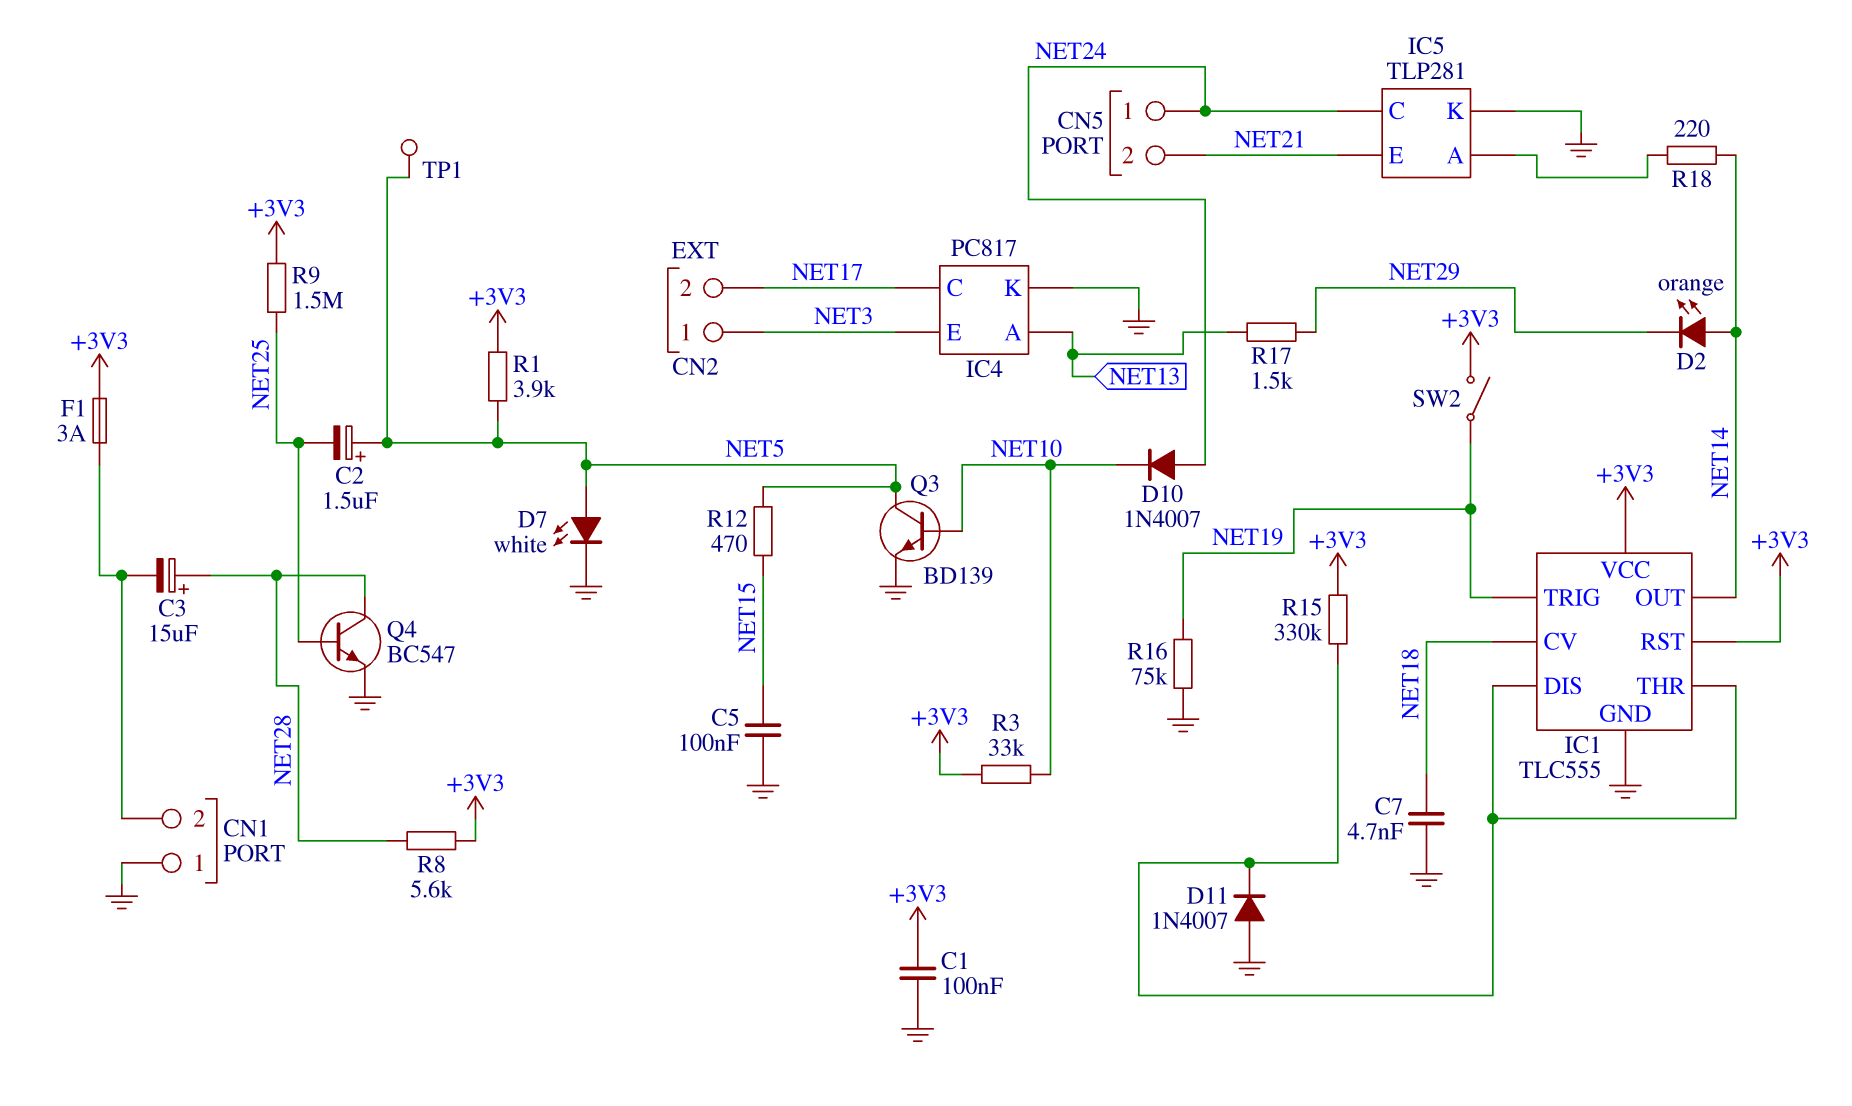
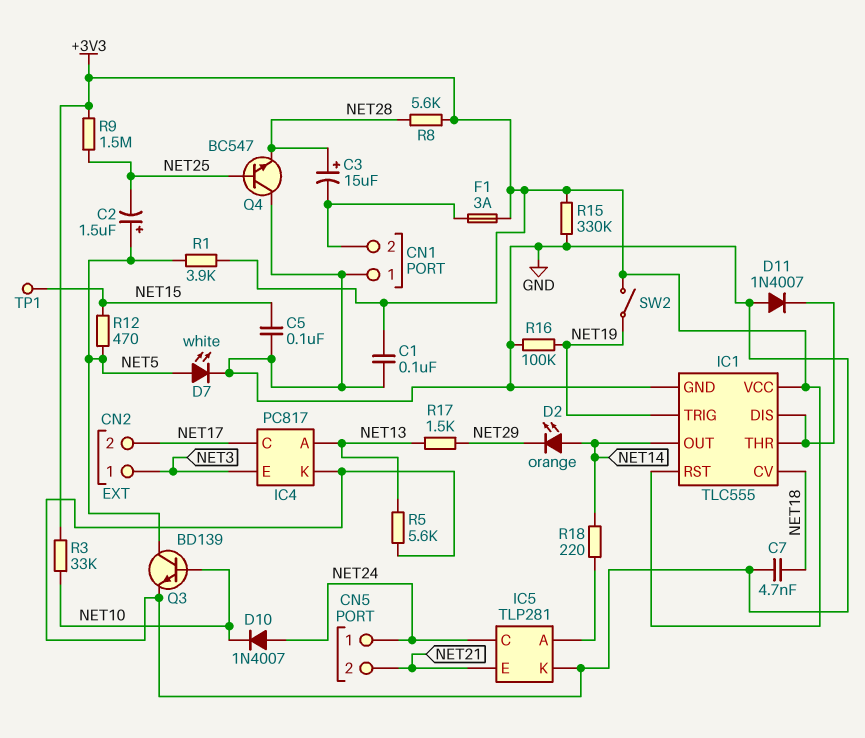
Q4: NPN BC547 (B NET25, C NET28, E GND) -> NPN BC547 (B NET25, C GND, E NET28)
R5: none -> 5.6k (GND, NET13)
R15: 330k (+3V3, IC1/DIS) -> 330k (+3V3, GND)
R16: 75k (GND, NET19) -> 100k (GND, NET19)
TP1: test point (NET5) -> test point (NET15)

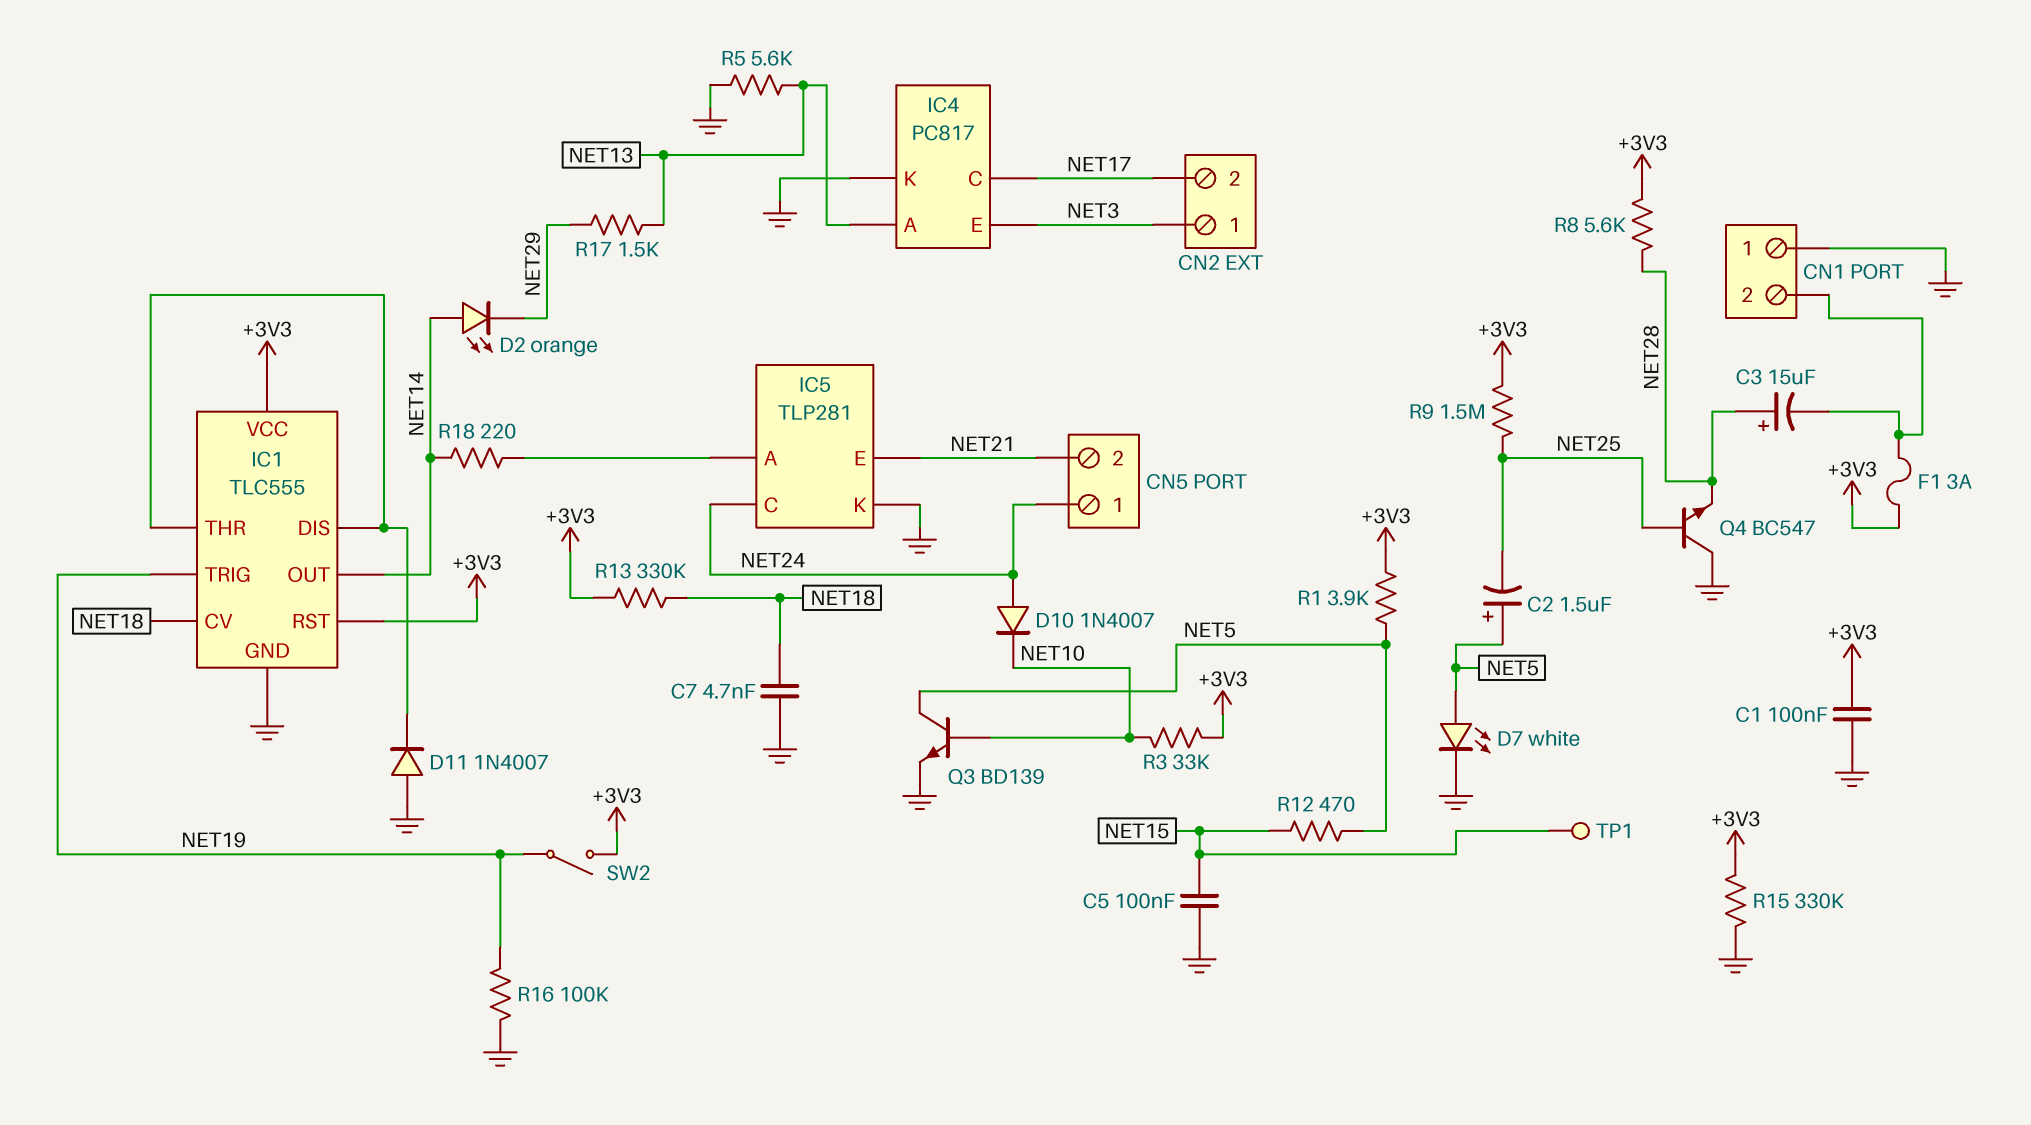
R13: none -> 330k (+3V3, NET18)

